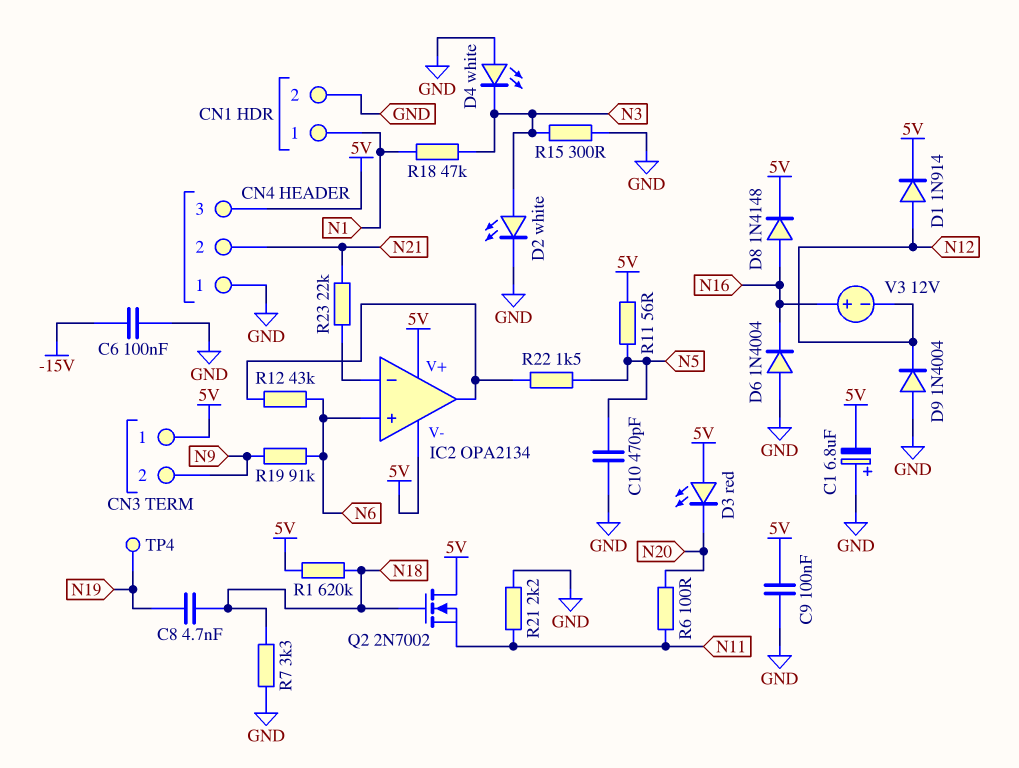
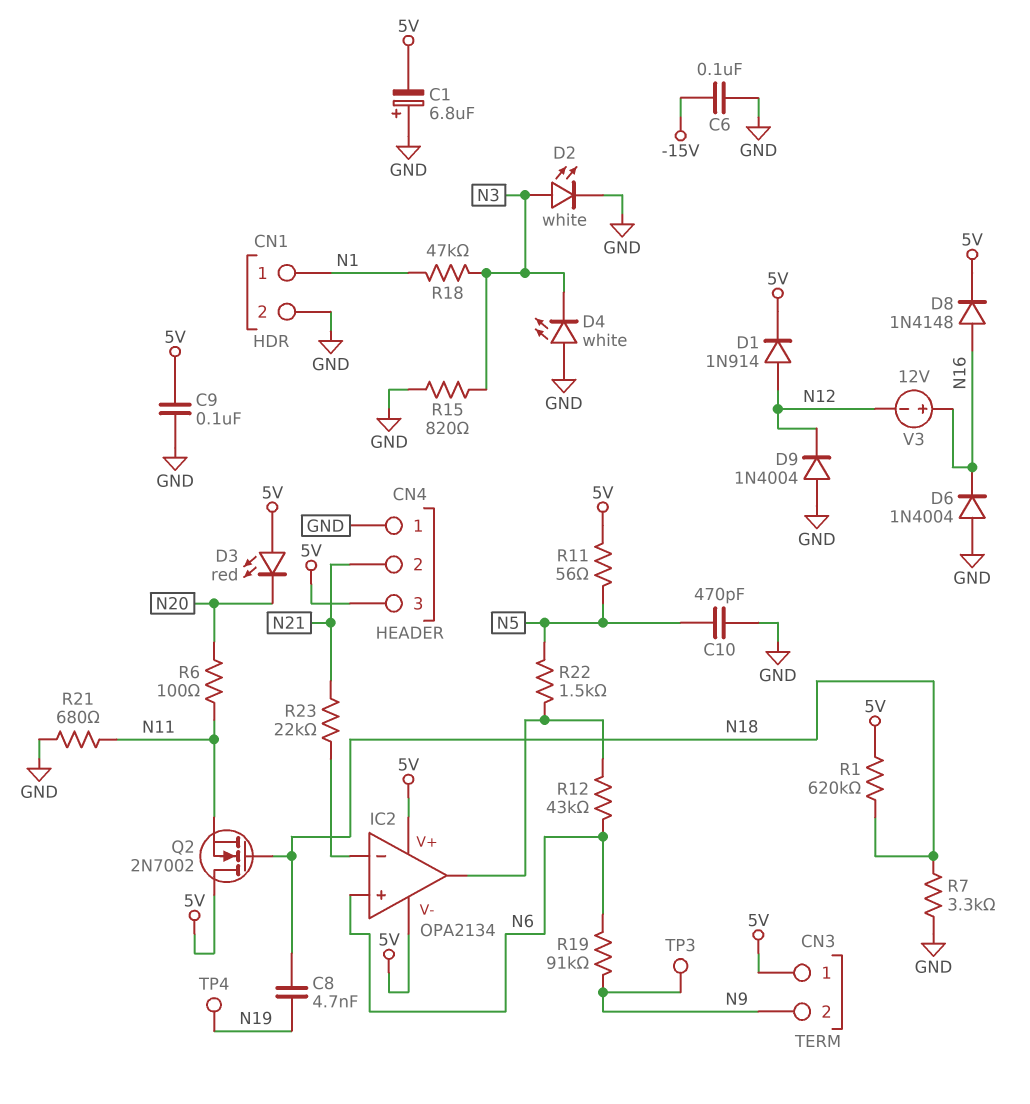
R15: 300 (GND, N3) -> 820 (GND, N3)
R21: 2.2k (GND, N11) -> 680 (GND, N11)
TP3: none -> test point (N9)

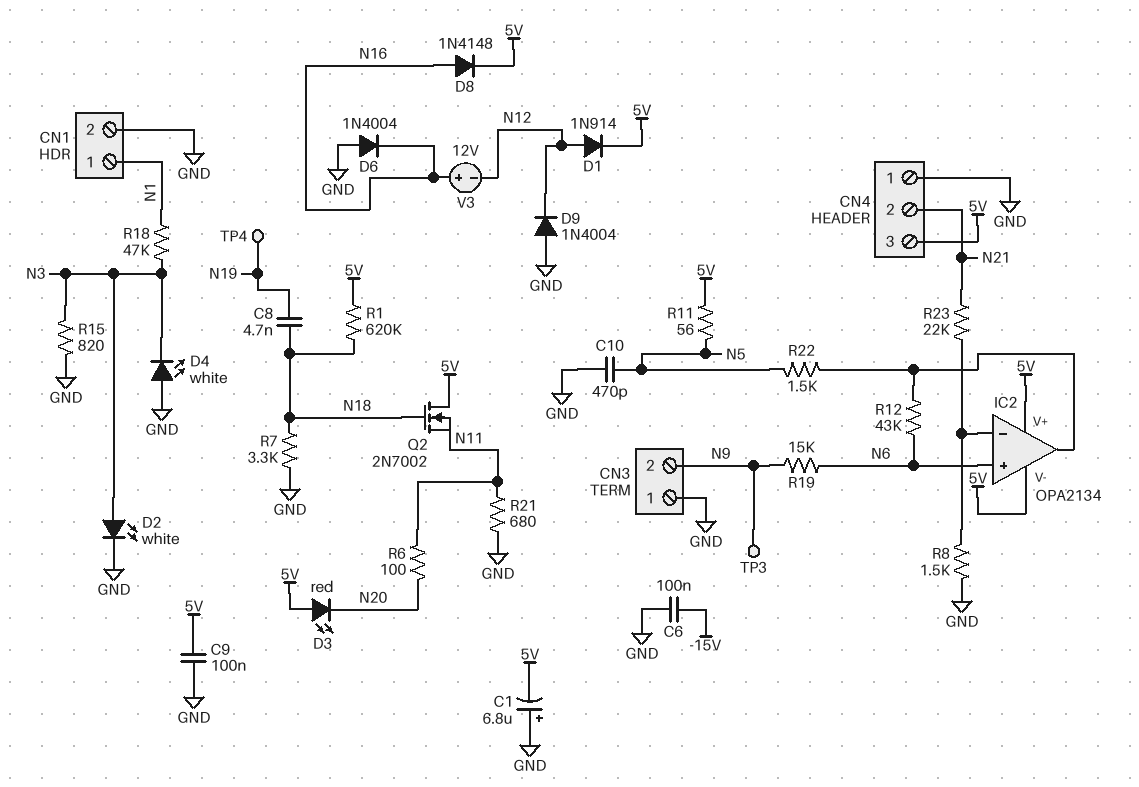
CN3 pin 1: 5V -> GND
R8: none -> 1.5k (GND, IC2/in-)
R19: 91k (N6, N9) -> 15k (N6, N9)

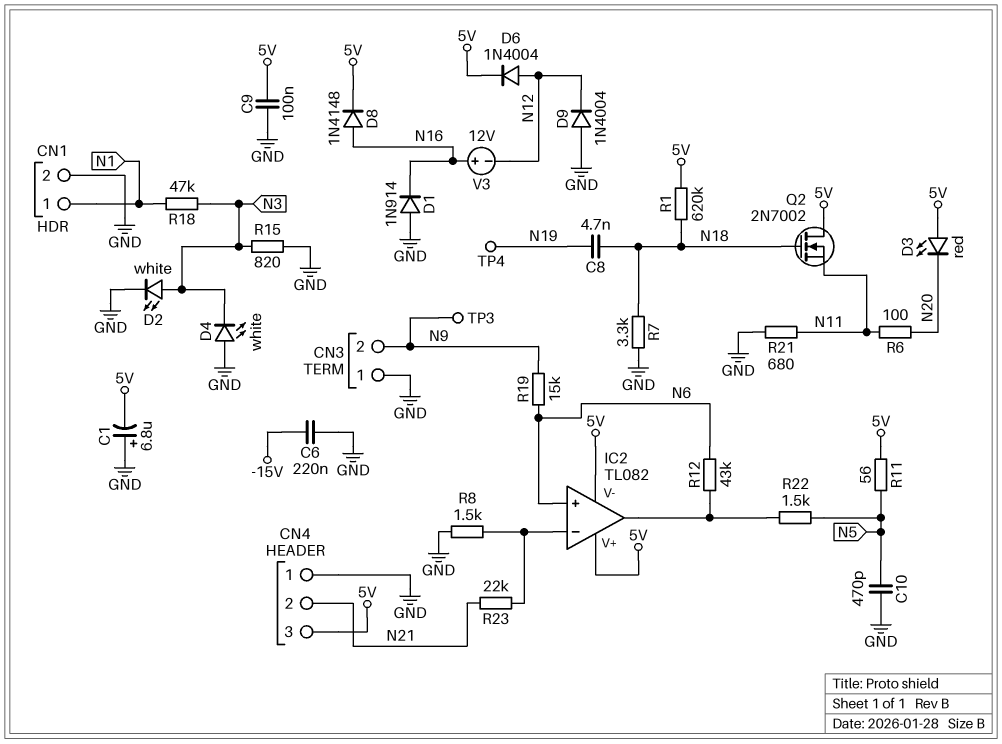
C6: 100nF (-15V, GND) -> 220nF (-15V, GND)
D1: diode 1N914 (A N12, K 5V) -> diode 1N914 (A GND, K N16)
D6: diode 1N4004 (A GND, K N16) -> diode 1N4004 (A N12, K 5V)
IC2: OPA2134 -> TL082

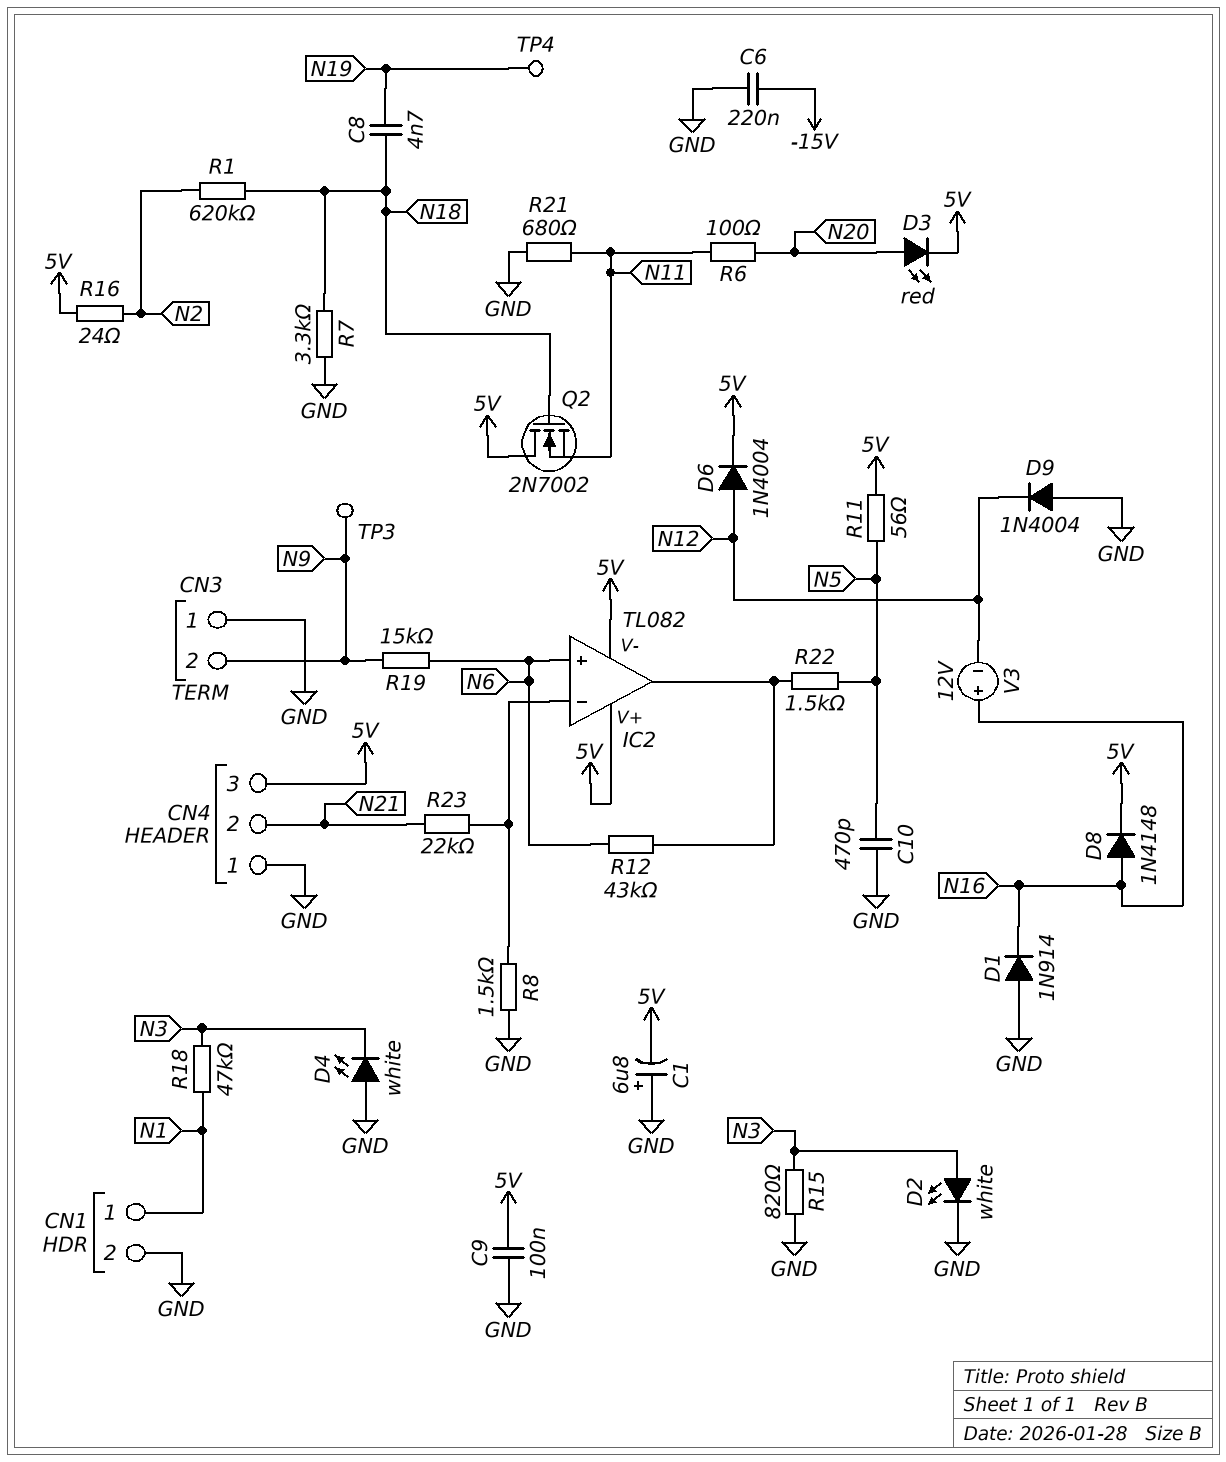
D3: LED red (A 5V, K N20) -> LED red (A N20, K 5V)
R1: 620k (5V, N18) -> 620k (N2, N18)
R16: none -> 24 (5V, N2)

